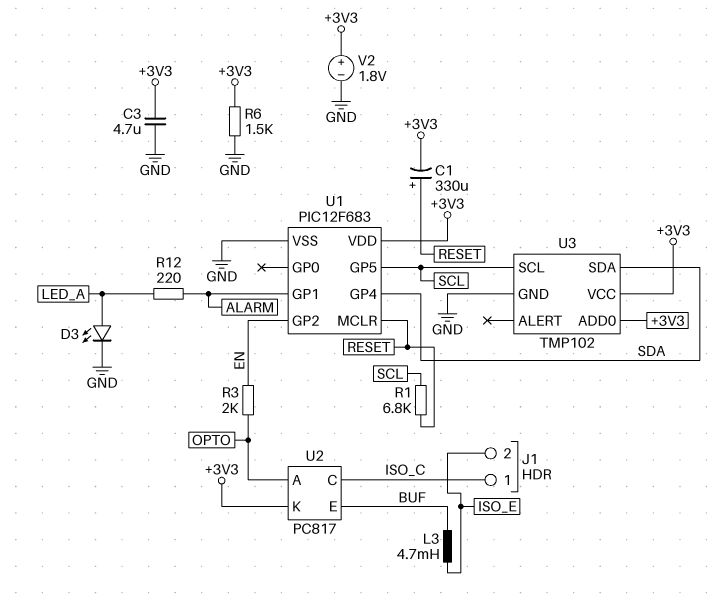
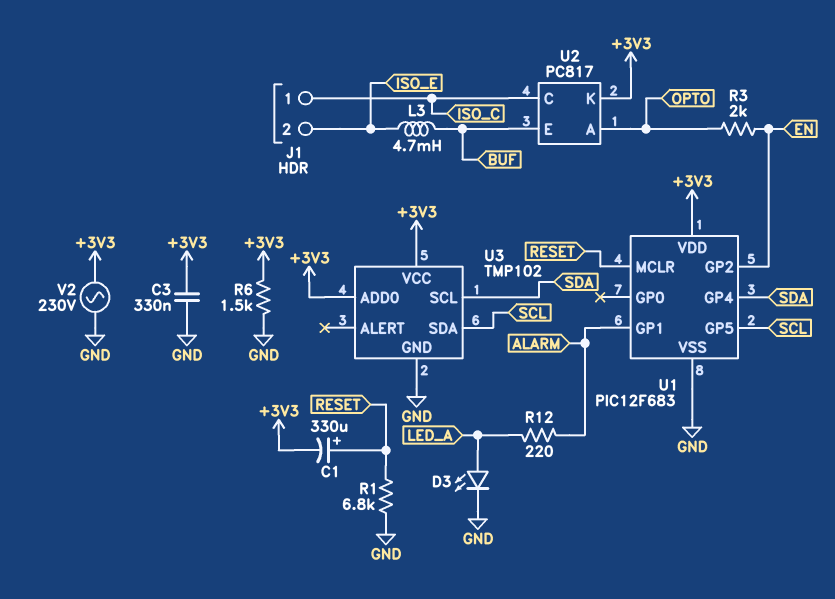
C3: 4.7uF (+3V3, GND) -> 330nF (+3V3, GND)
R1: 6.8k (RESET, SCL) -> 6.8k (GND, RESET)
U3 pin SCL: SCL -> SDA
U3 pin SDA: SDA -> SCL
V2: 1.8V (plus +3V3, minus GND) -> AC 230V (+3V3, GND)

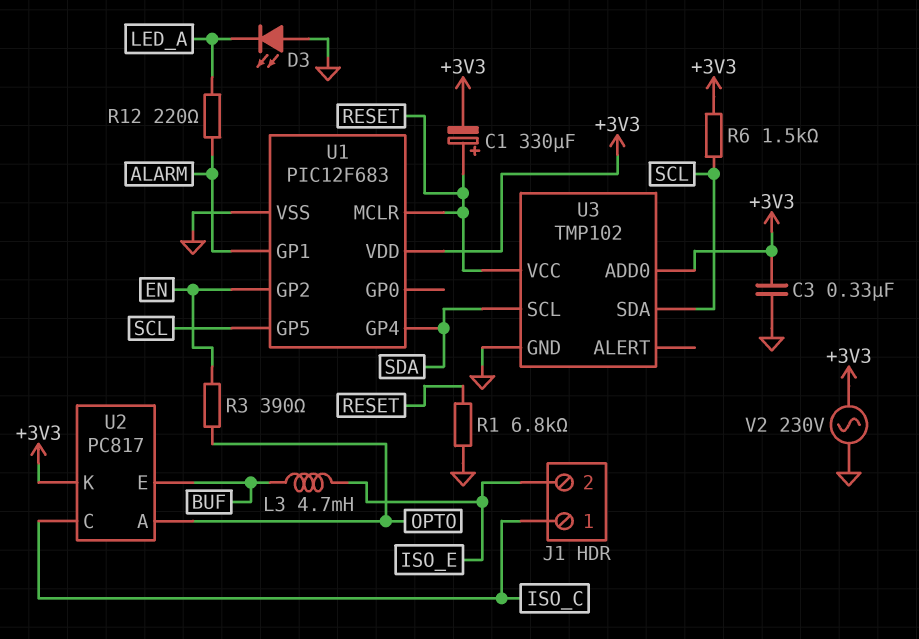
D3: LED (A LED_A, K GND) -> LED (A GND, K LED_A)
R3: 2k (EN, OPTO) -> 390 (EN, OPTO)
R6: 1.5k (+3V3, GND) -> 1.5k (+3V3, SCL)
U3 pin VCC: +3V3 -> RESET

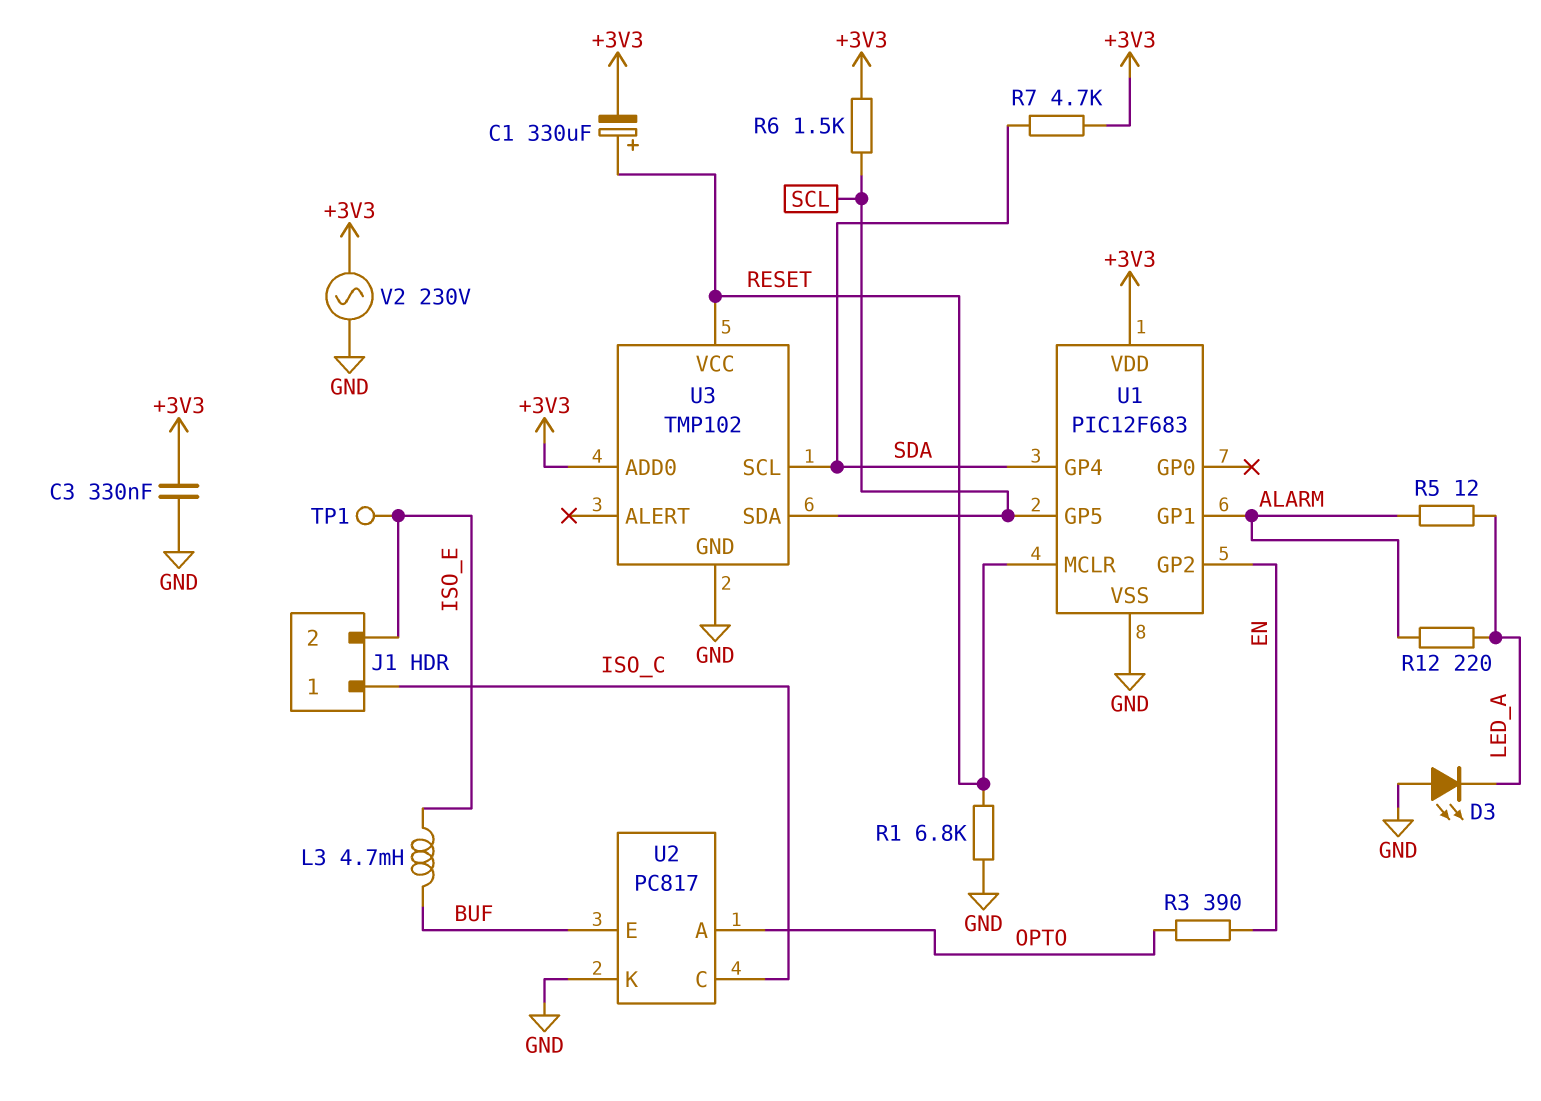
R5: none -> 12 (ALARM, LED_A)
R7: none -> 4.7k (+3V3, SDA)
TP1: none -> test point (ISO_E)
U2 pin K: +3V3 -> GND

